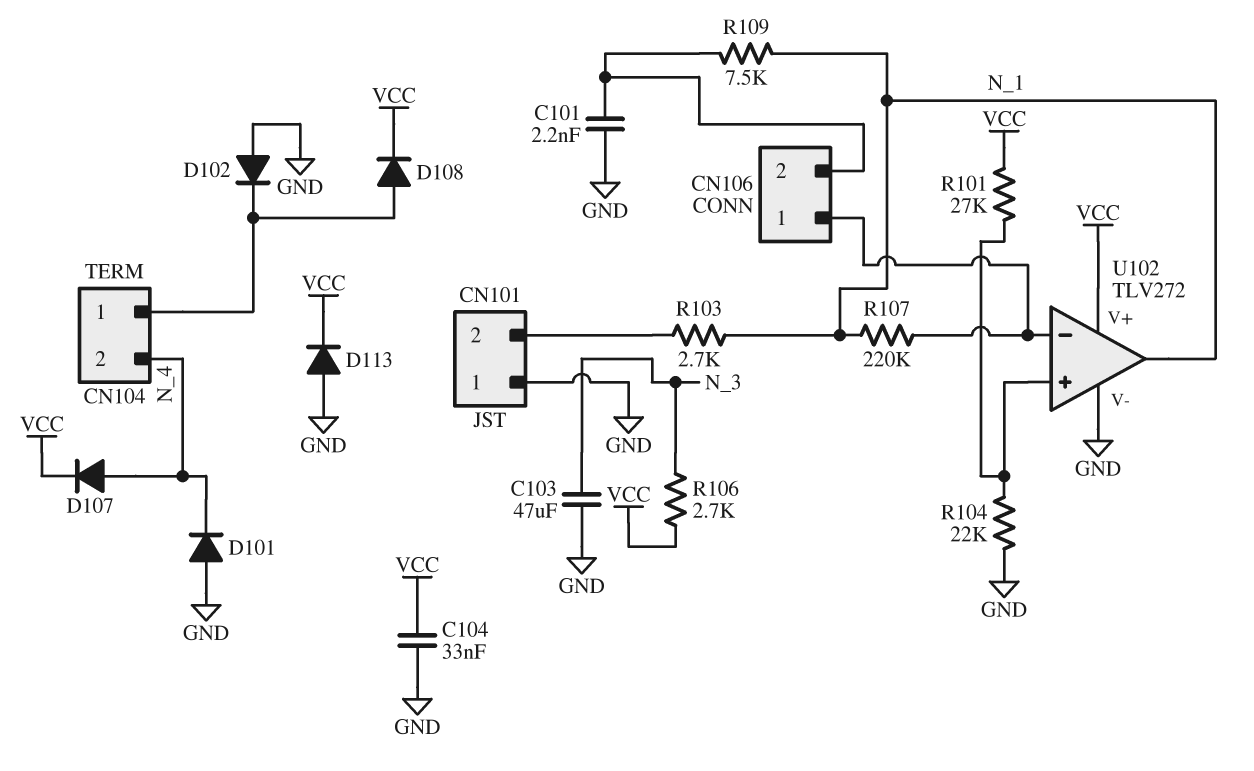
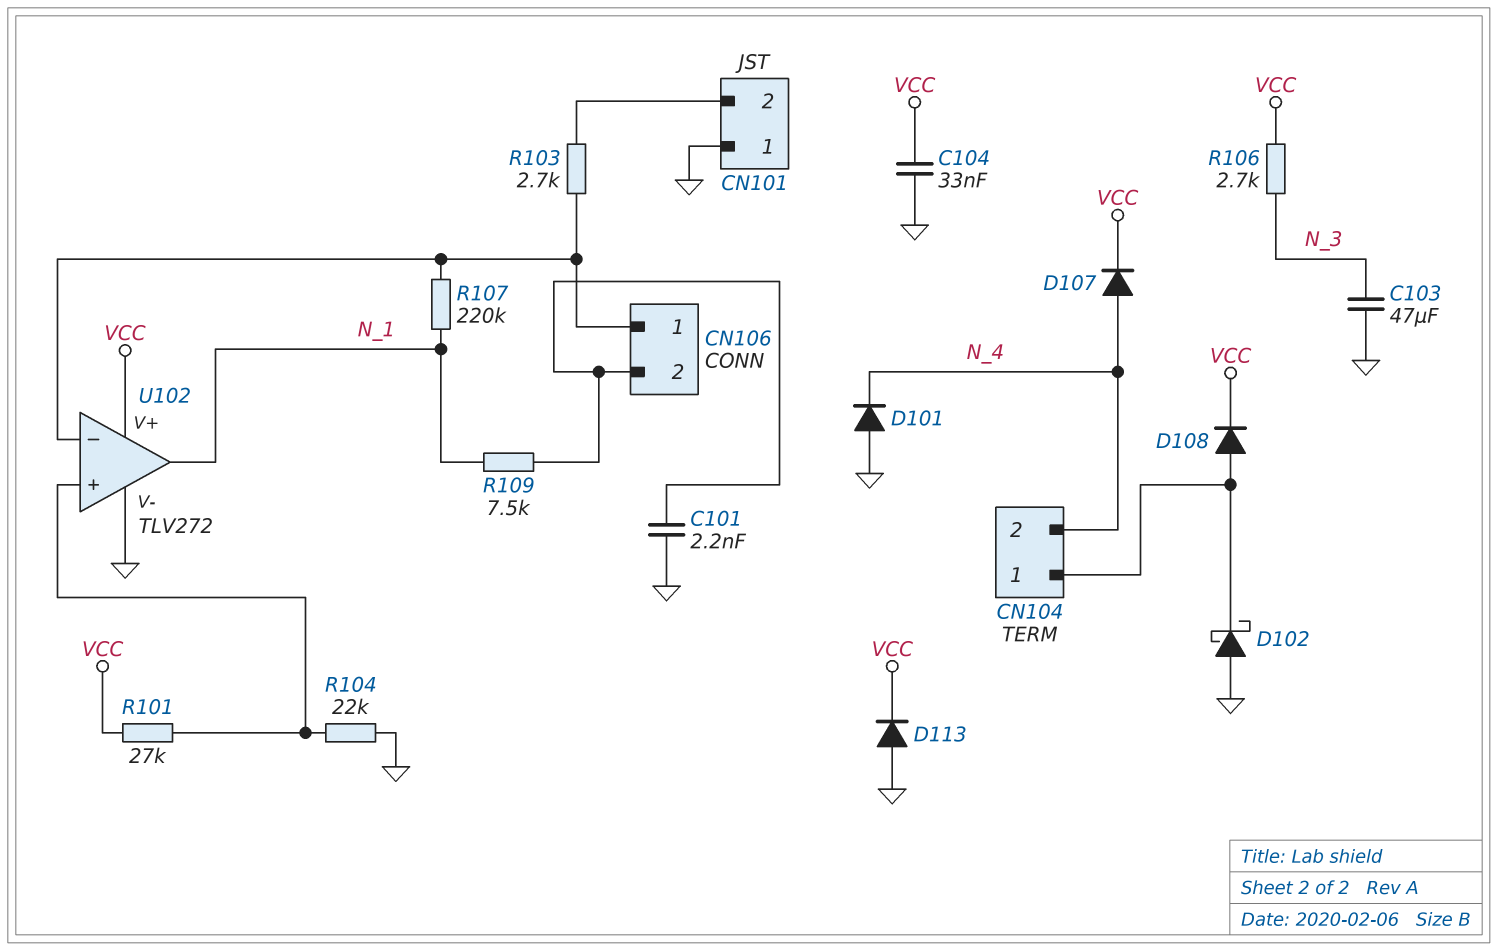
D102: diode (A GND, K CN104/1) -> schottky (A GND, K CN104/1)
R103: 2.7k (CN101/2, N_1) -> 2.7k (CN101/2, CN106/1)

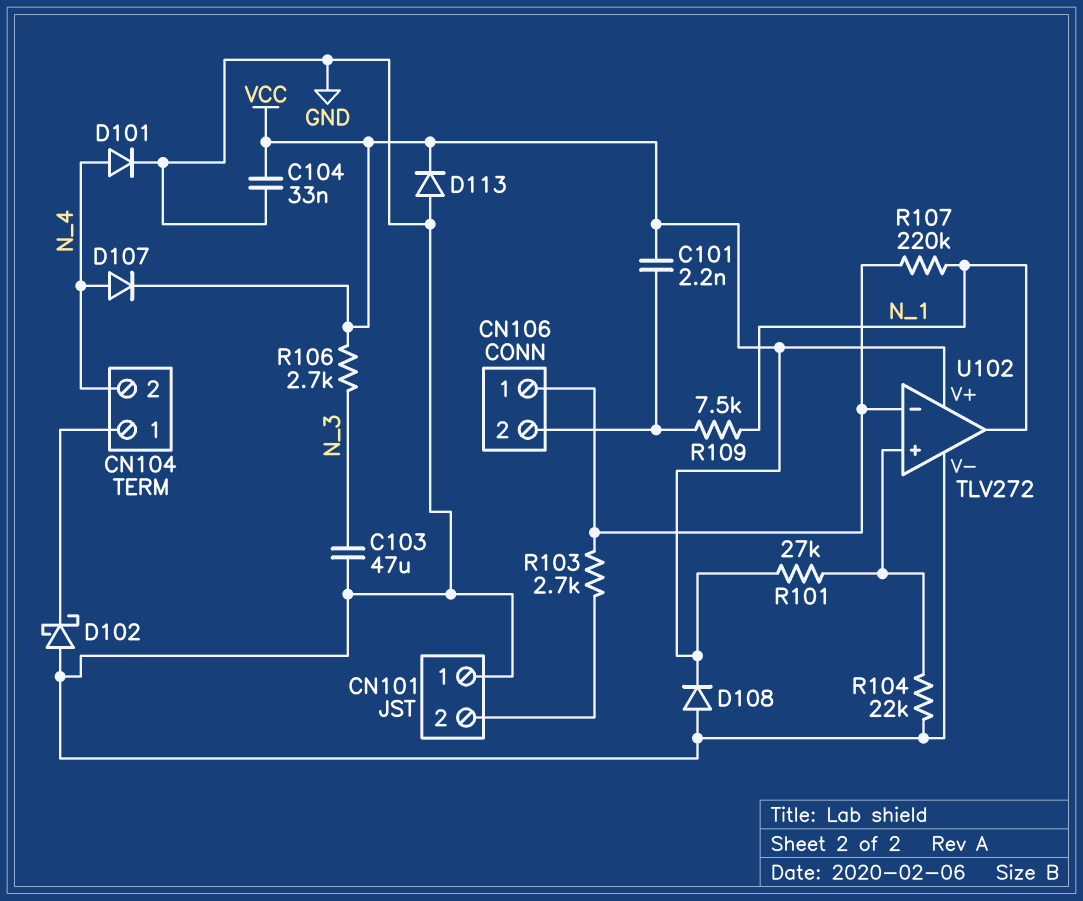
C101: 2.2nF (CN106/2, GND) -> 2.2nF (CN106/2, VCC)
D101: diode (A GND, K N_4) -> diode (A N_4, K GND)
D108: diode (A CN104/1, K VCC) -> diode (A GND, K VCC)

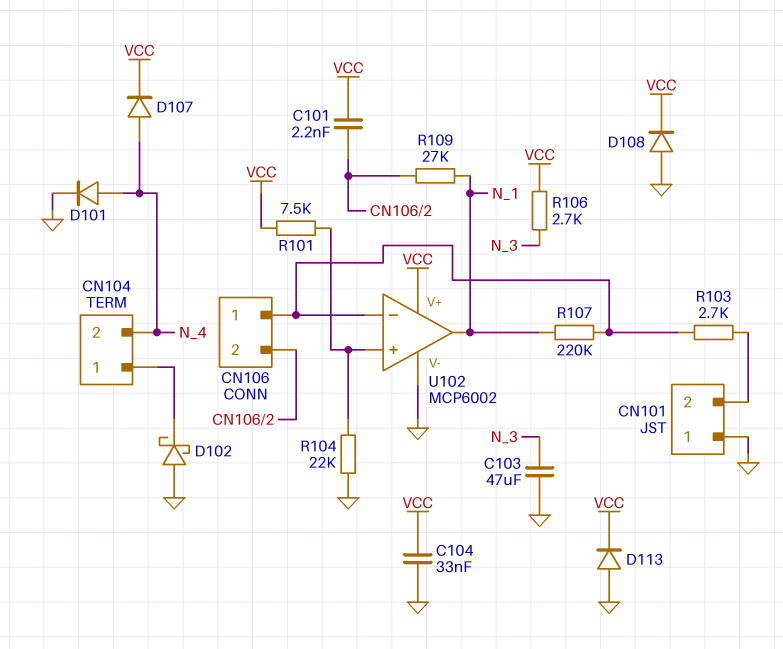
R101: 27k (U102/in+, VCC) -> 7.5k (U102/in+, VCC)
R109: 7.5k (CN106/2, N_1) -> 27k (CN106/2, N_1)
U102: TLV272 -> MCP6002

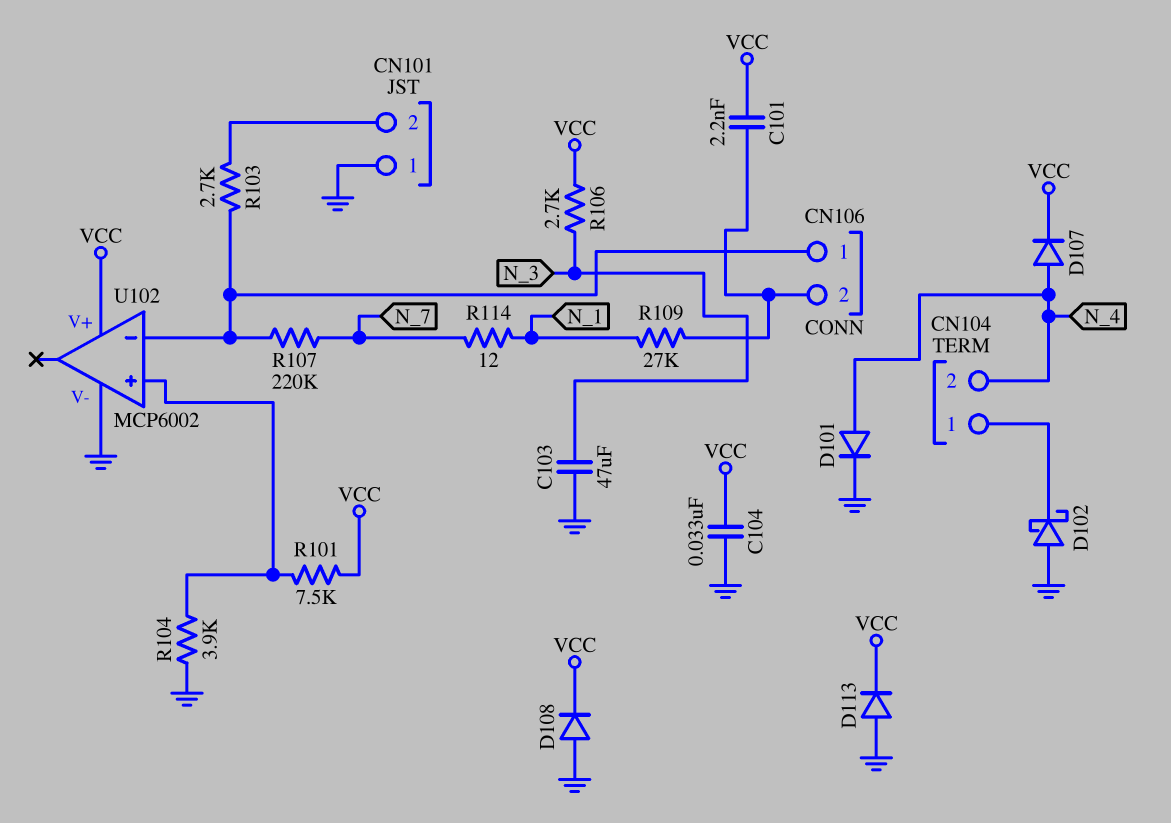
R104: 22k (GND, U102/in+) -> 3.9k (GND, U102/in+)
R107: 220k (CN106/1, N_1) -> 220k (CN106/1, N_7)
R114: none -> 12 (N_1, N_7)
U102 pin out: N_1 -> none

